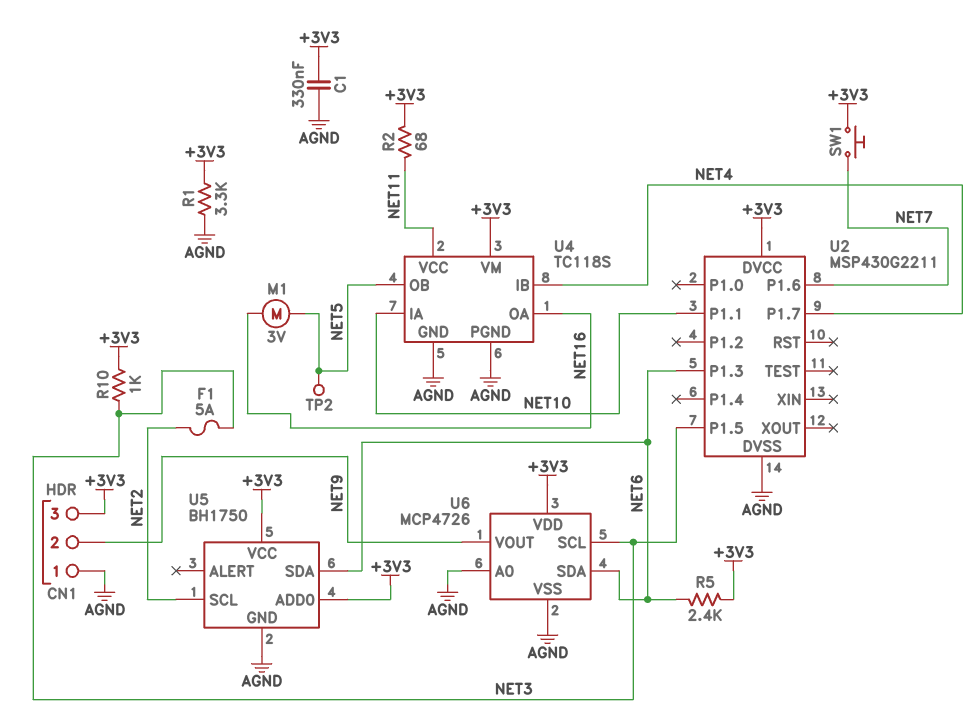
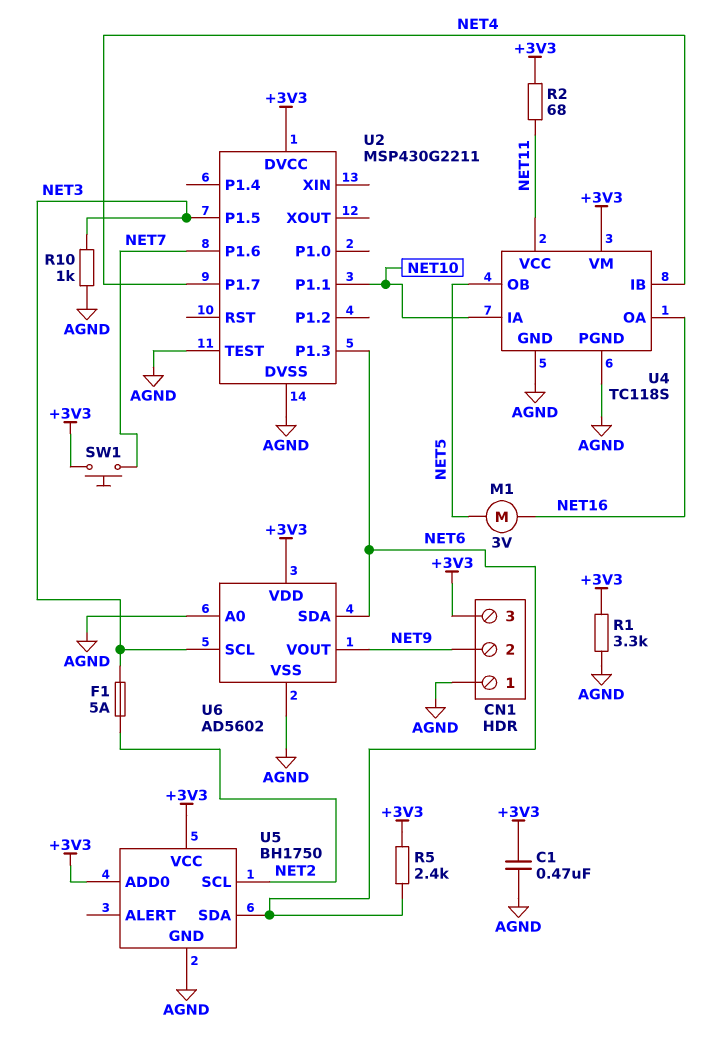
C1: 330nF (+3V3, AGND) -> 470nF (+3V3, AGND)
R10: 1k (+3V3, NET3) -> 1k (AGND, NET3)
TP2: test point (NET5) -> none
U2 pin TEST: none -> AGND
U6: MCP4726 -> AD5602

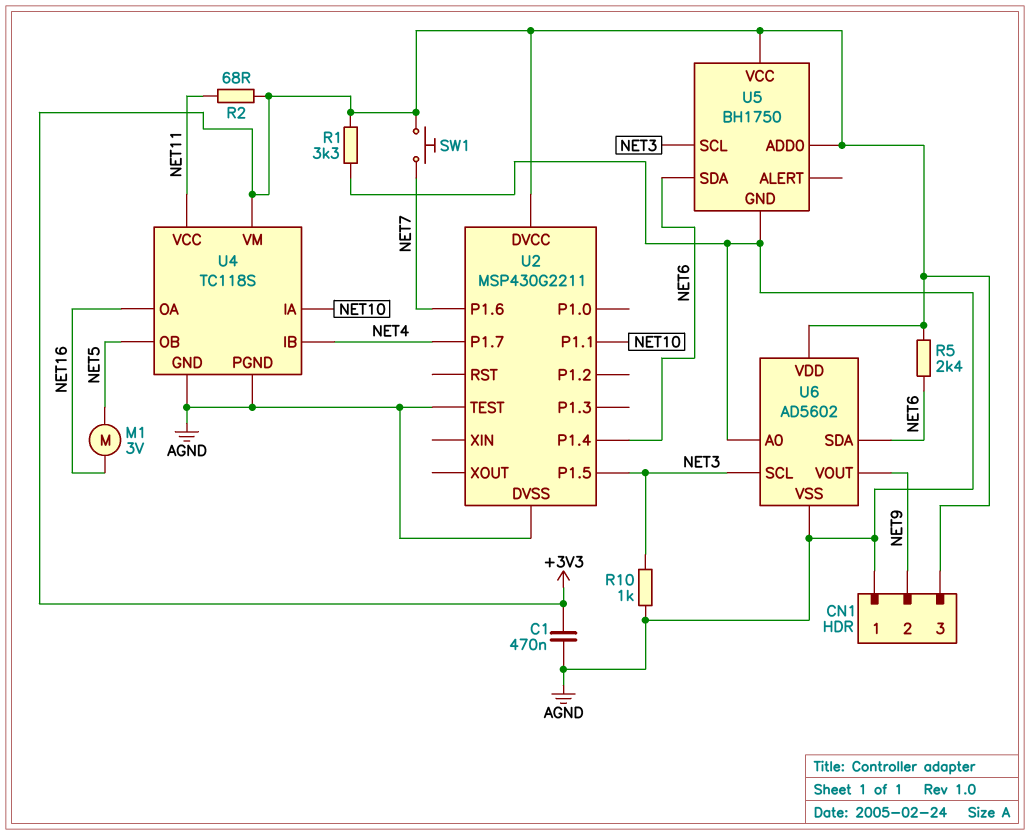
F1: 5A (NET2, NET3) -> none
U2 pin P1.3: NET6 -> none
U2 pin P1.4: none -> NET6
U5 pin SCL: NET2 -> NET3

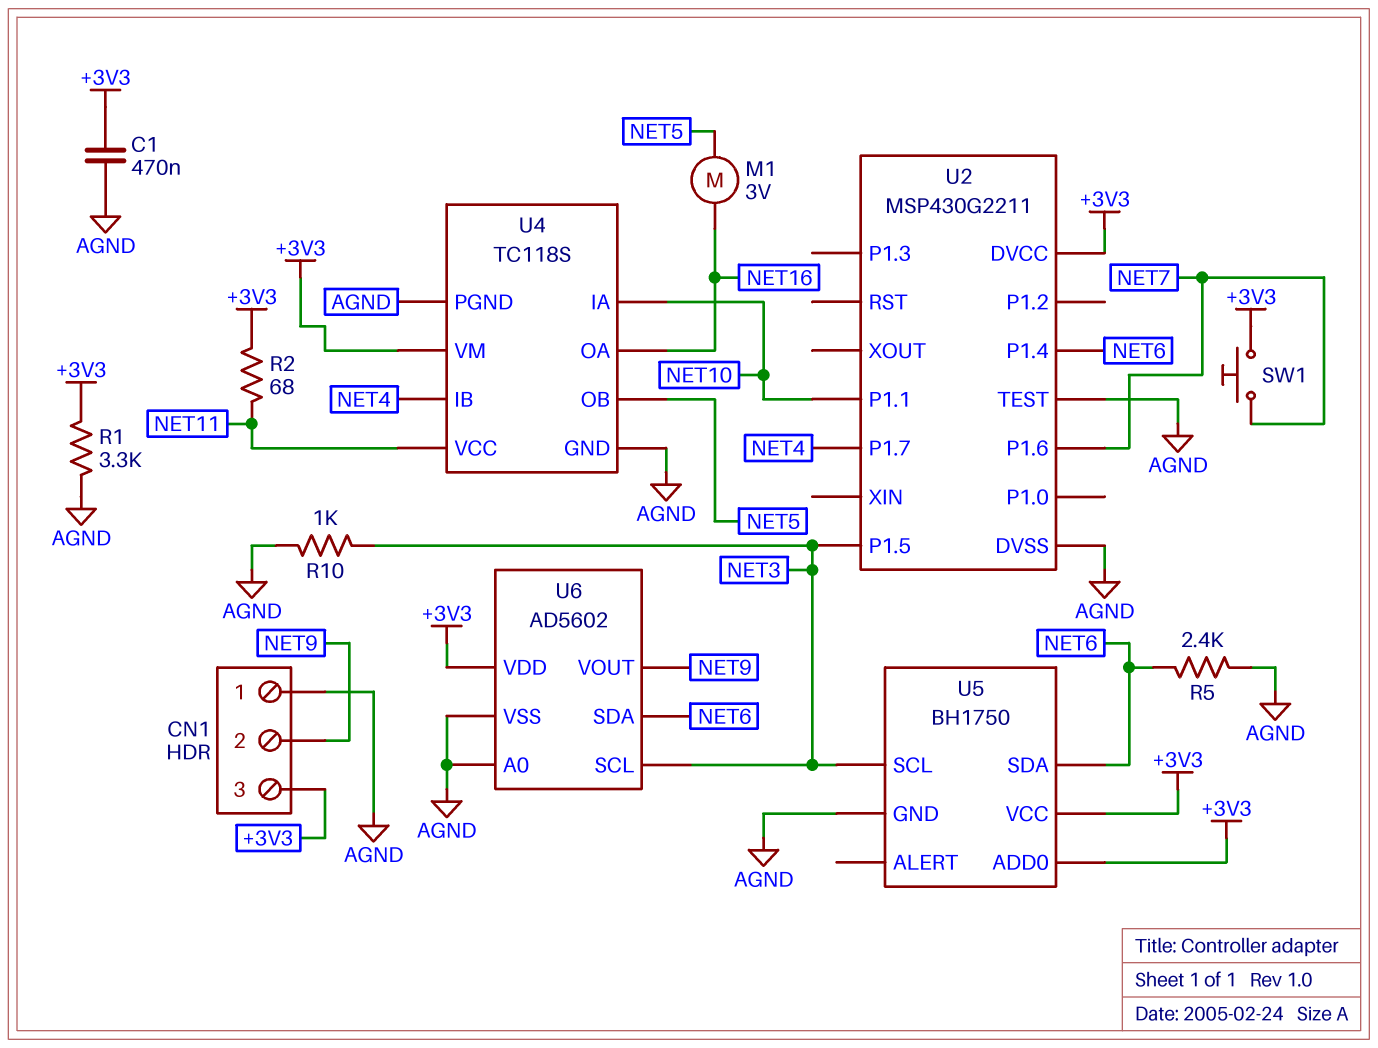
R5: 2.4k (+3V3, NET6) -> 2.4k (AGND, NET6)

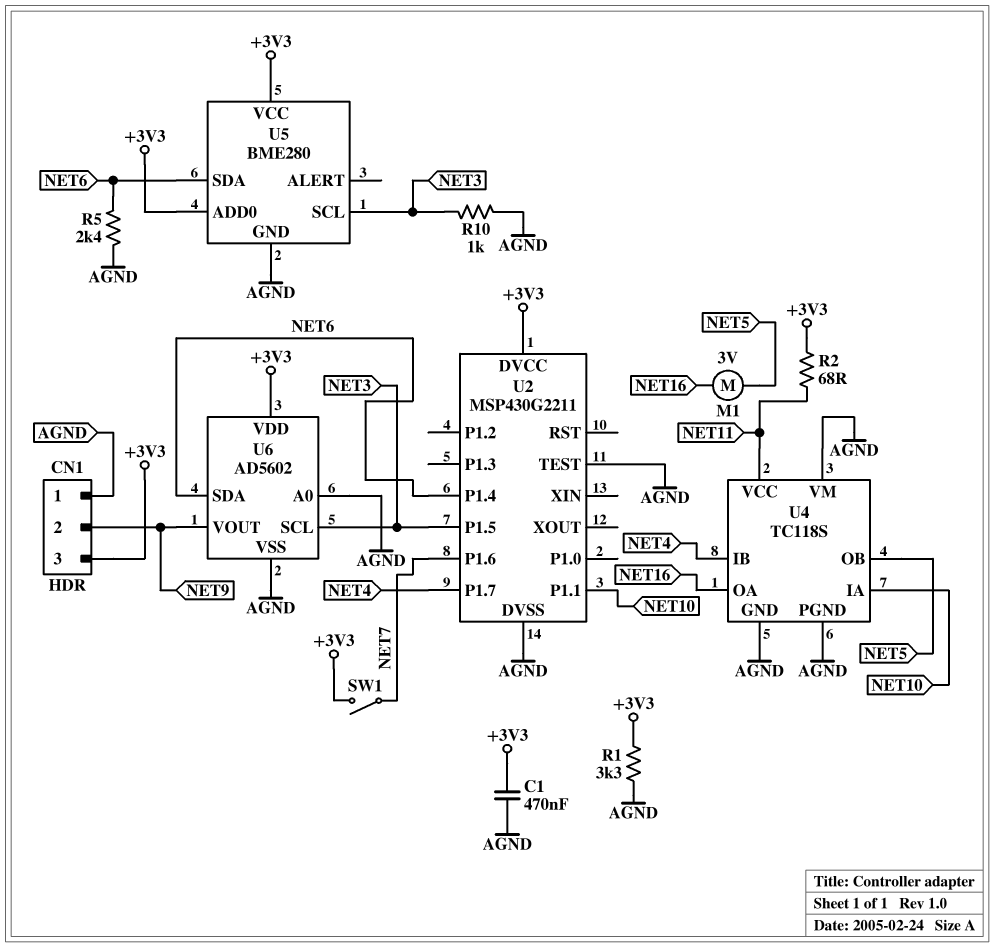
SW1: button (+3V3, NET7) -> switch (+3V3, NET7)
U4 pin VM: +3V3 -> AGND
U5: BH1750 -> BME280

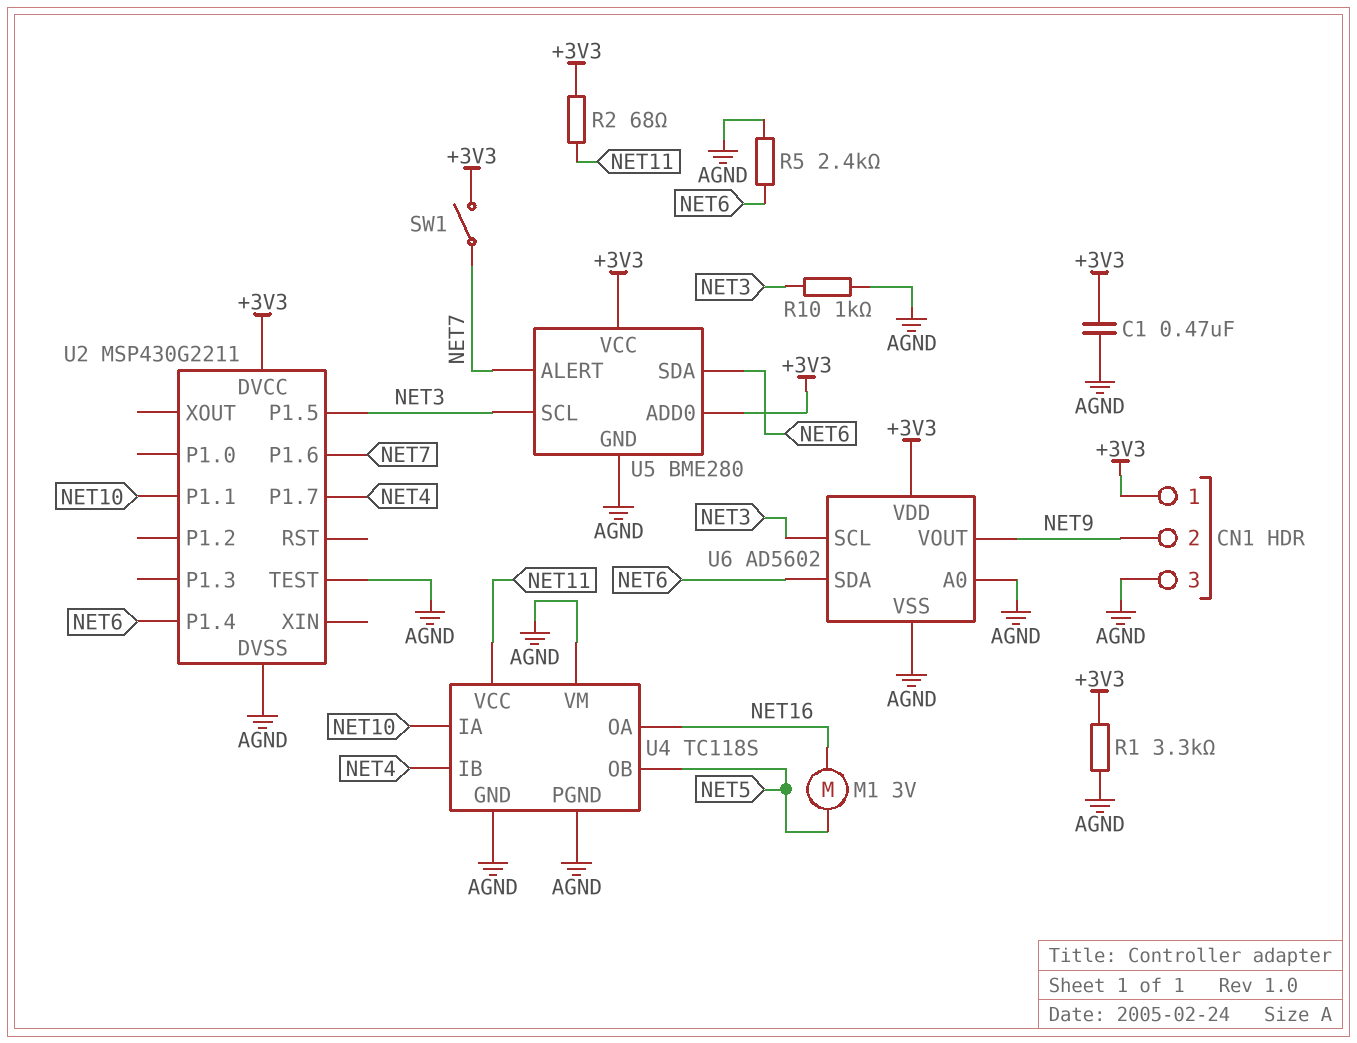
CN1 pin 1: AGND -> +3V3
CN1 pin 3: +3V3 -> AGND
U5 pin ALERT: none -> NET7

